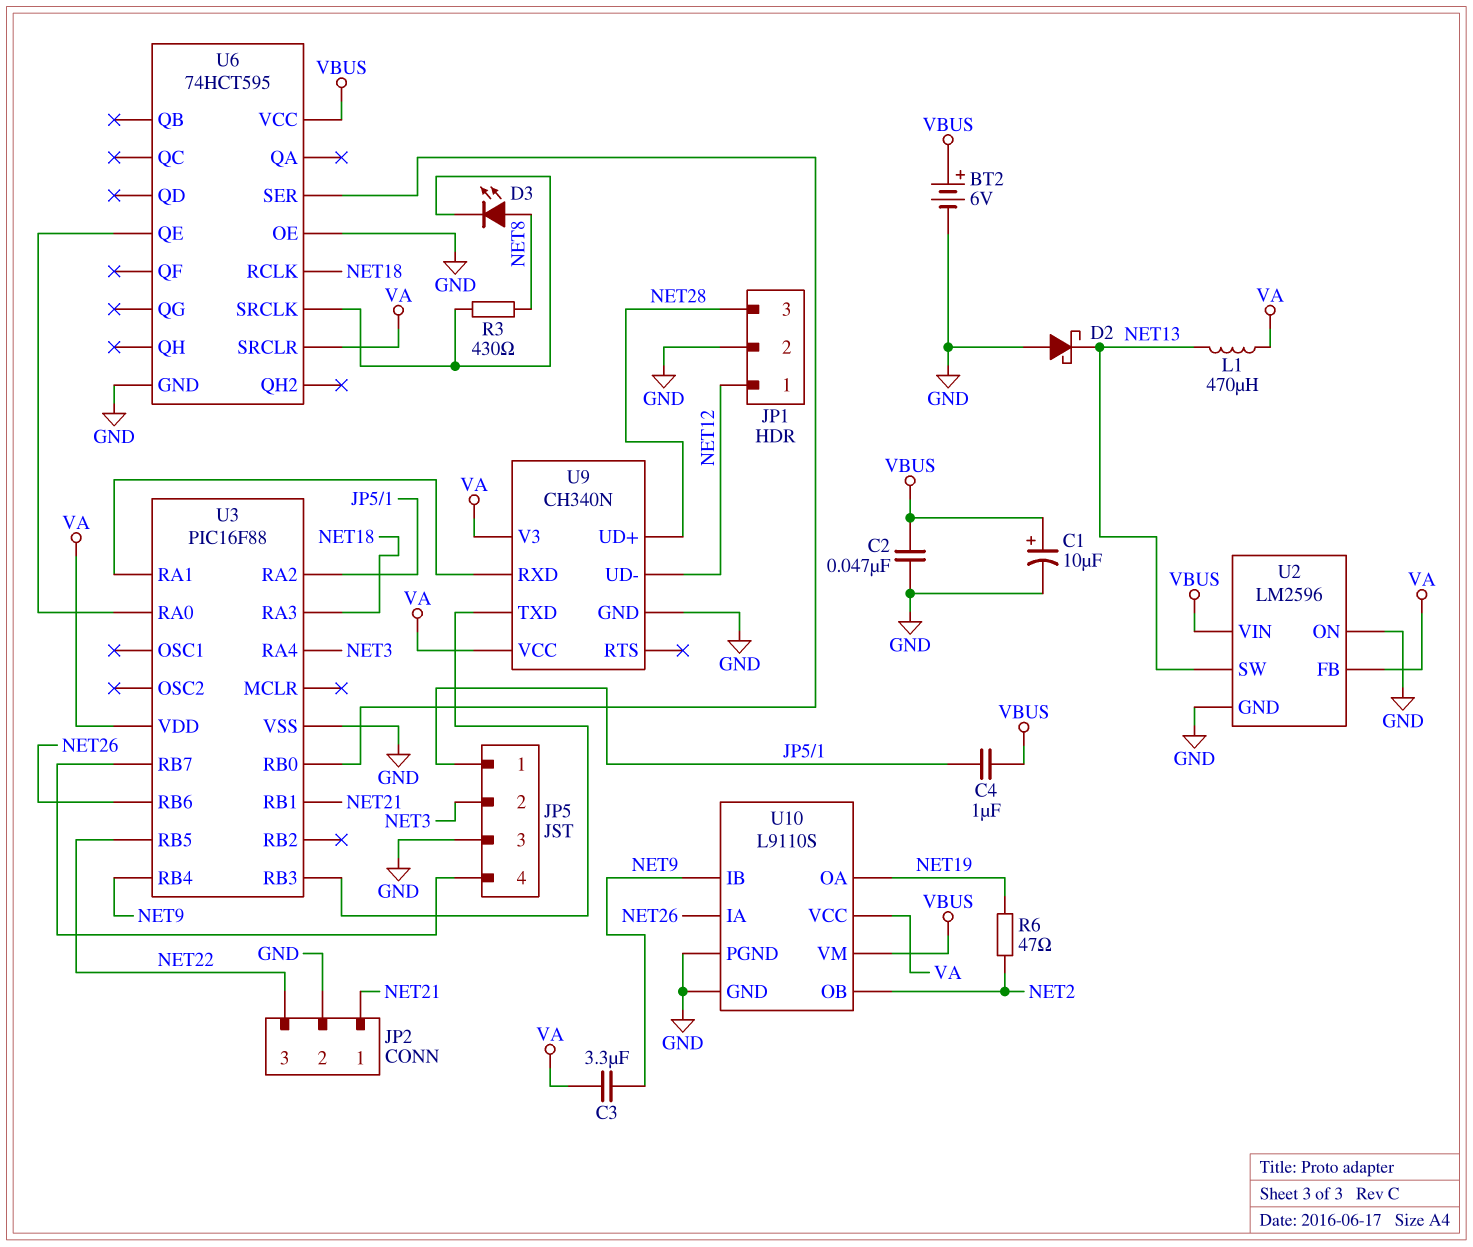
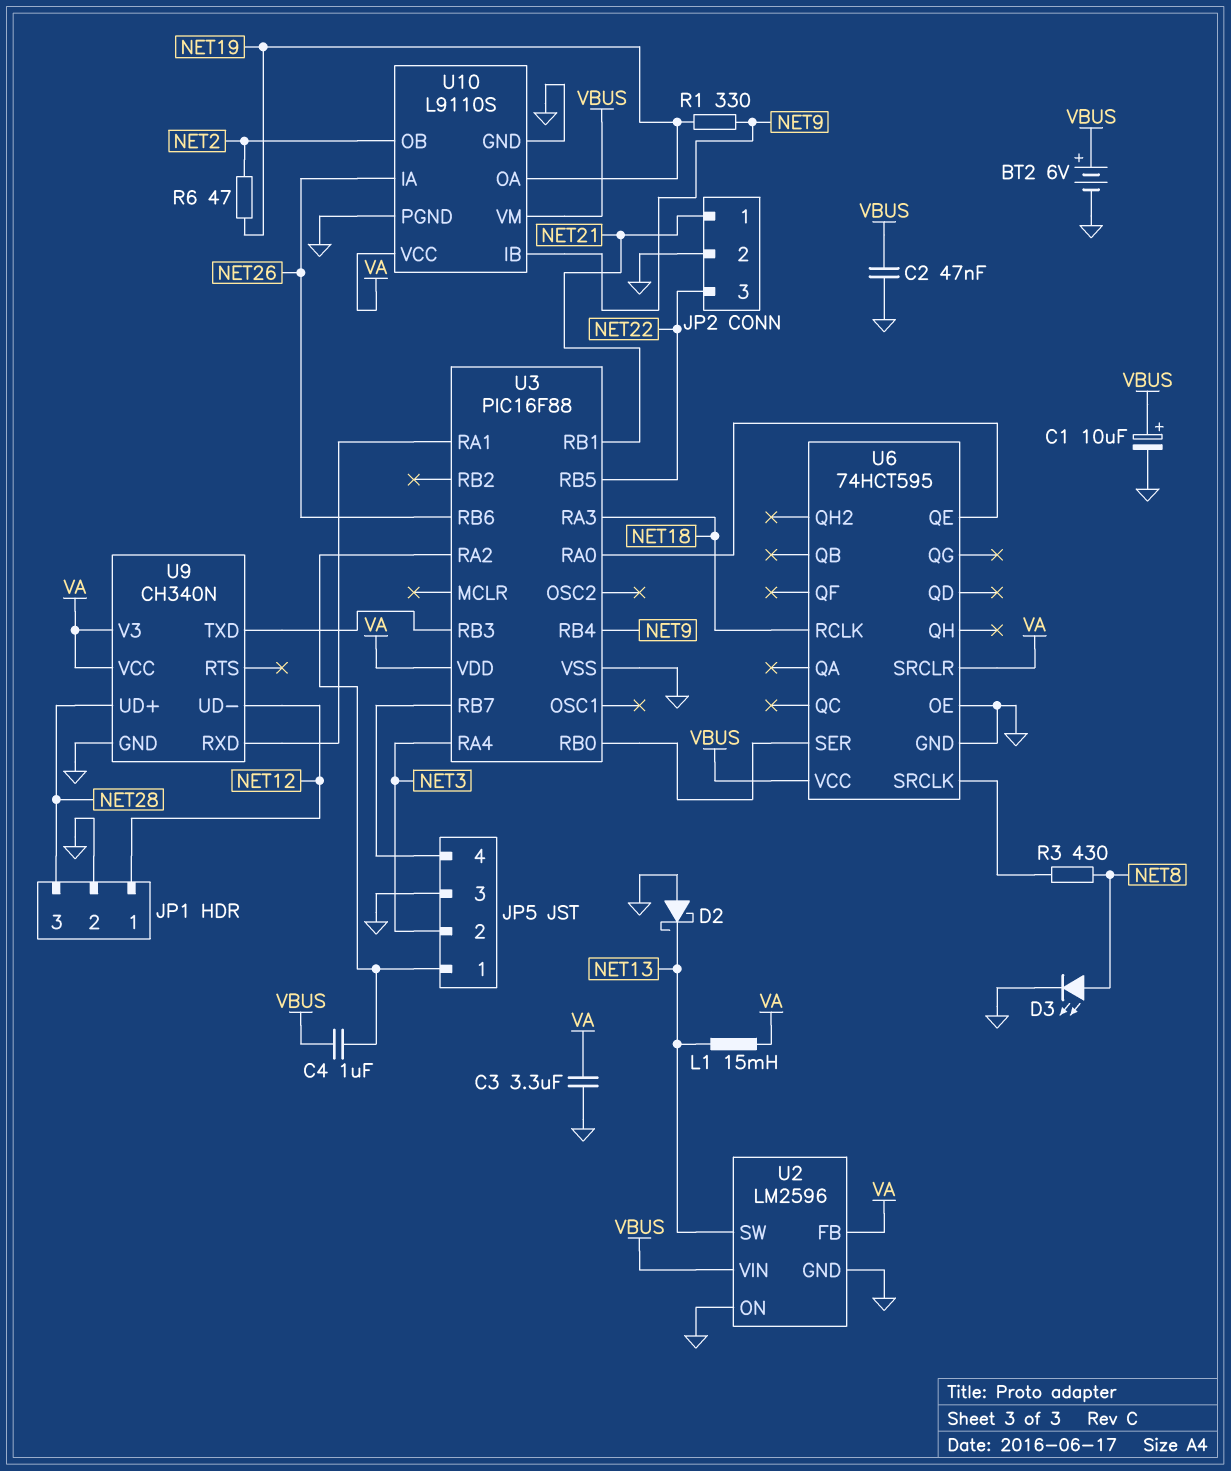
C3: 3.3uF (NET9, VA) -> 3.3uF (GND, VA)
D3: LED (A NET8, K U6/SRCLK) -> LED (A NET8, K GND)
L1: 470uH (NET13, VA) -> 15mH (NET13, VA)
R1: none -> 330 (NET9, NET19)

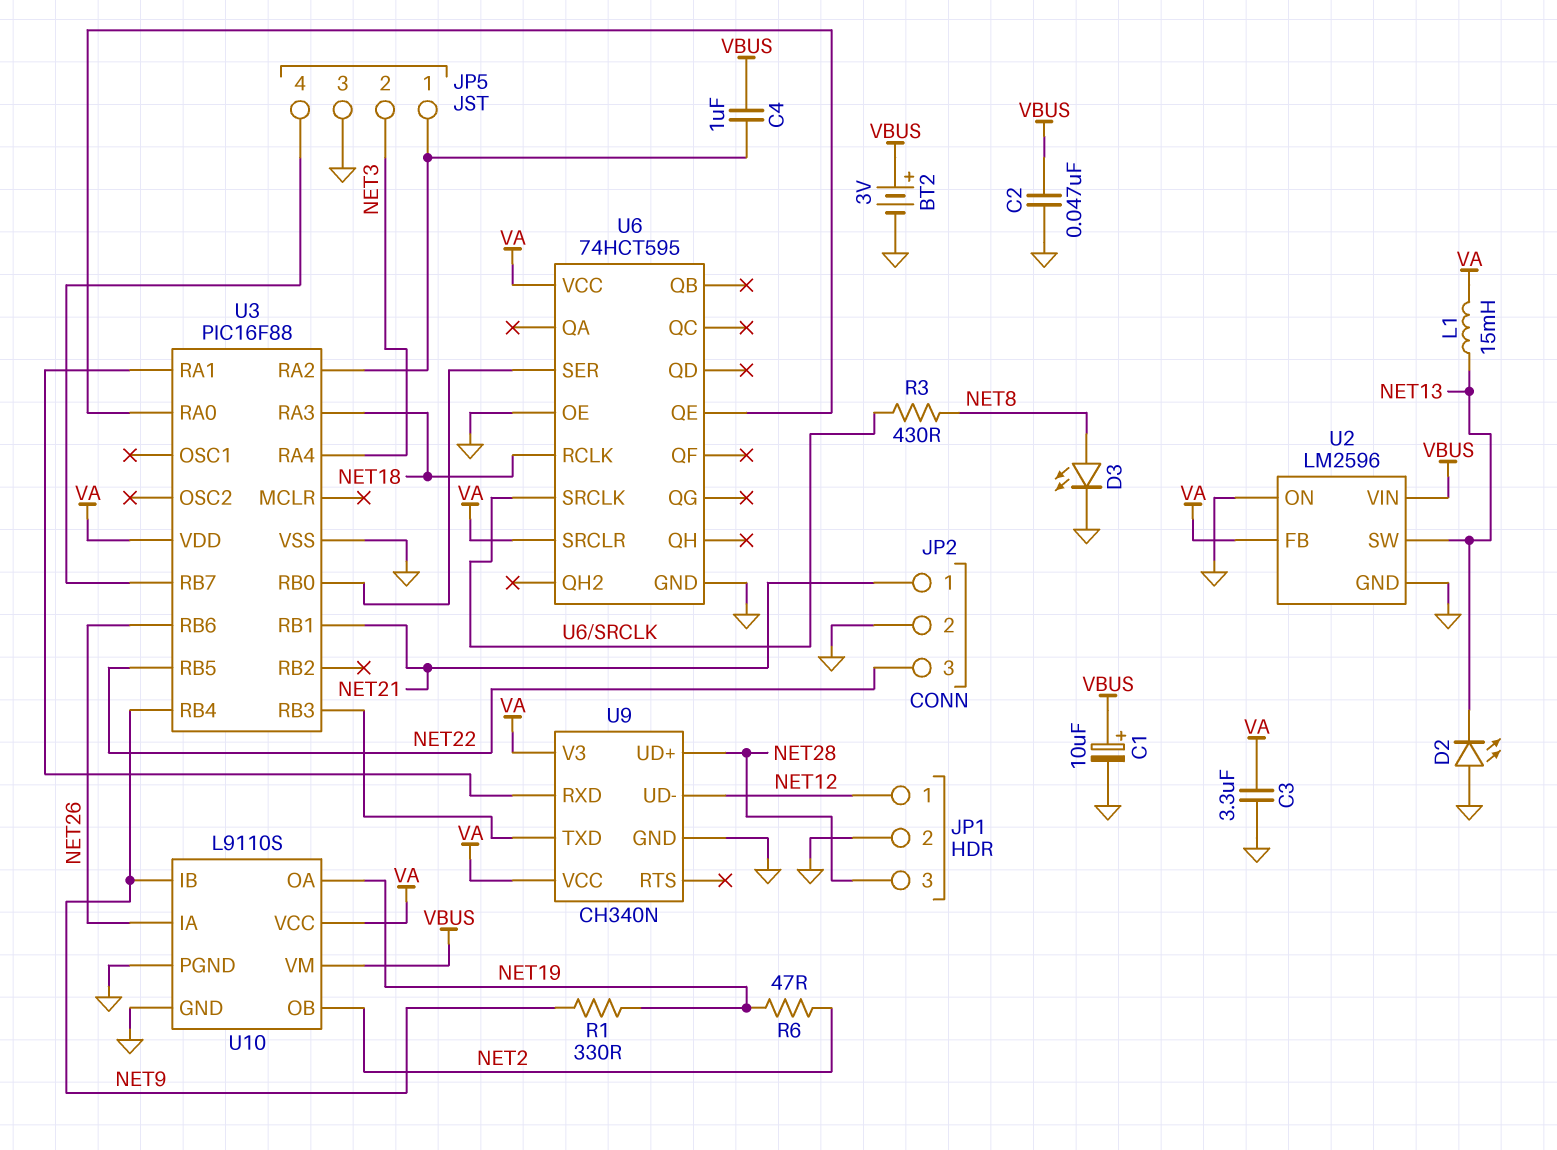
BT2: 6V (plus VBUS, minus GND) -> 3V (plus VBUS, minus GND)
D2: schottky (A GND, K NET13) -> LED (A GND, K NET13)
U6 pin VCC: VBUS -> VA

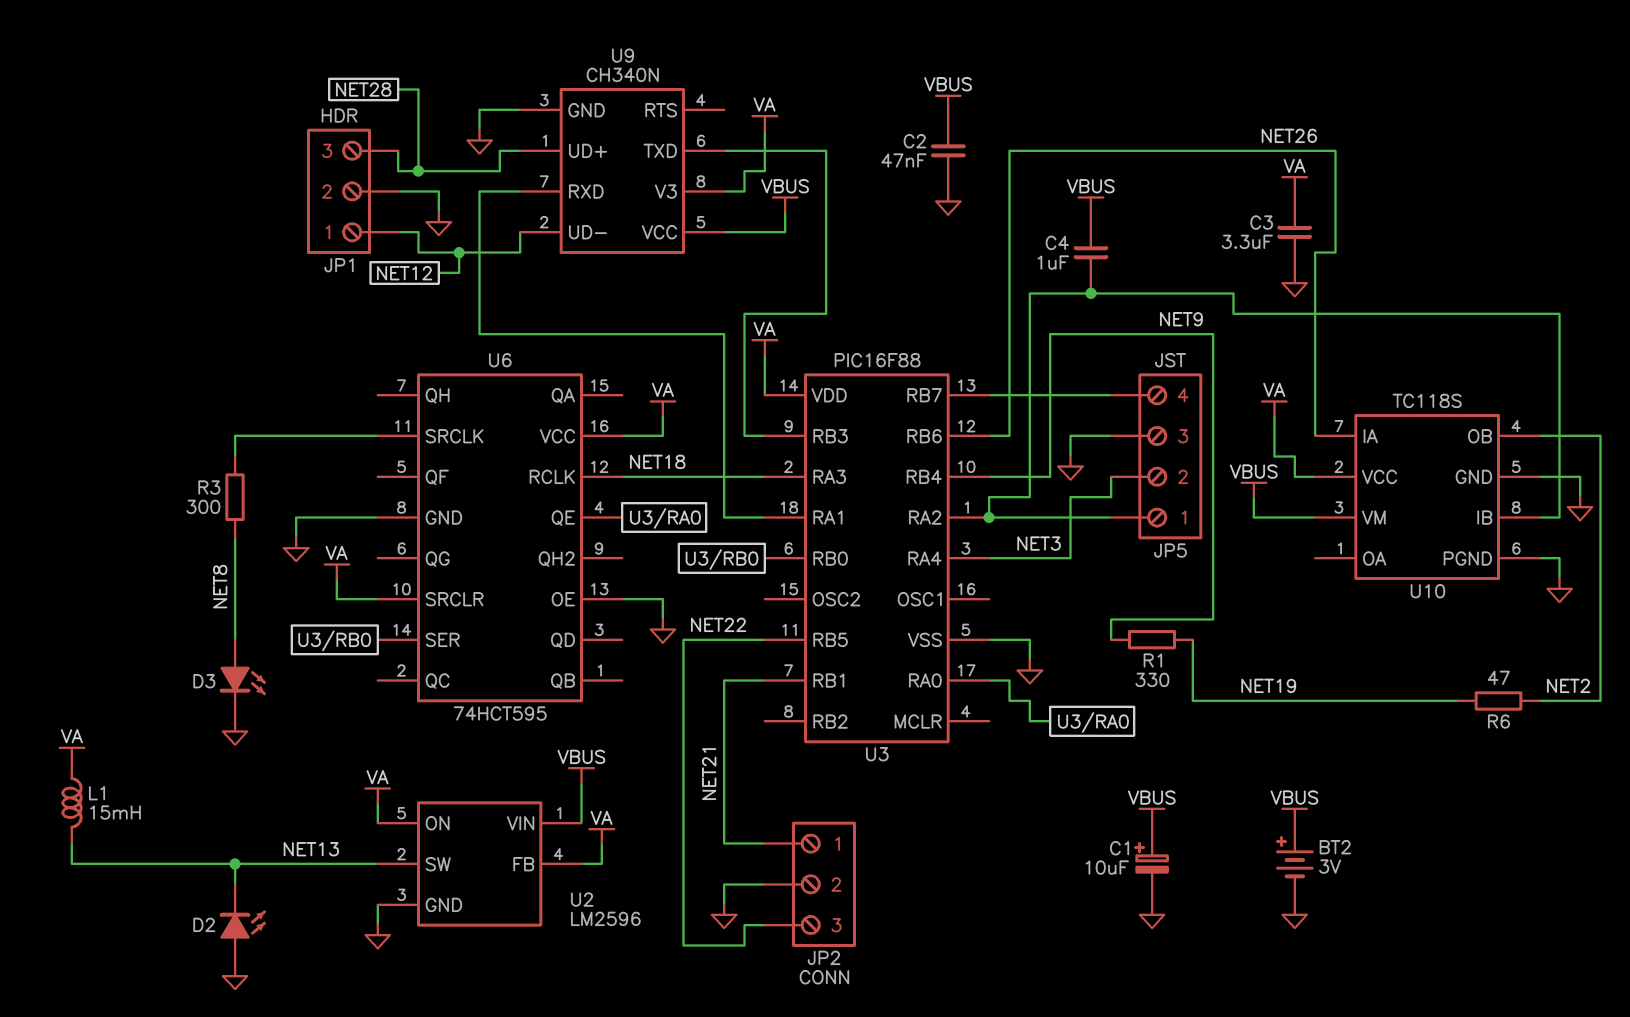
R3: 430 (NET8, U6/SRCLK) -> 300 (NET8, U6/SRCLK)
U2 pin ON: GND -> VA
U9 pin VCC: VA -> VBUS
U10: L9110S -> TC118S
U10 pin IB: NET9 -> JP5/1
U10 pin OA: NET19 -> none

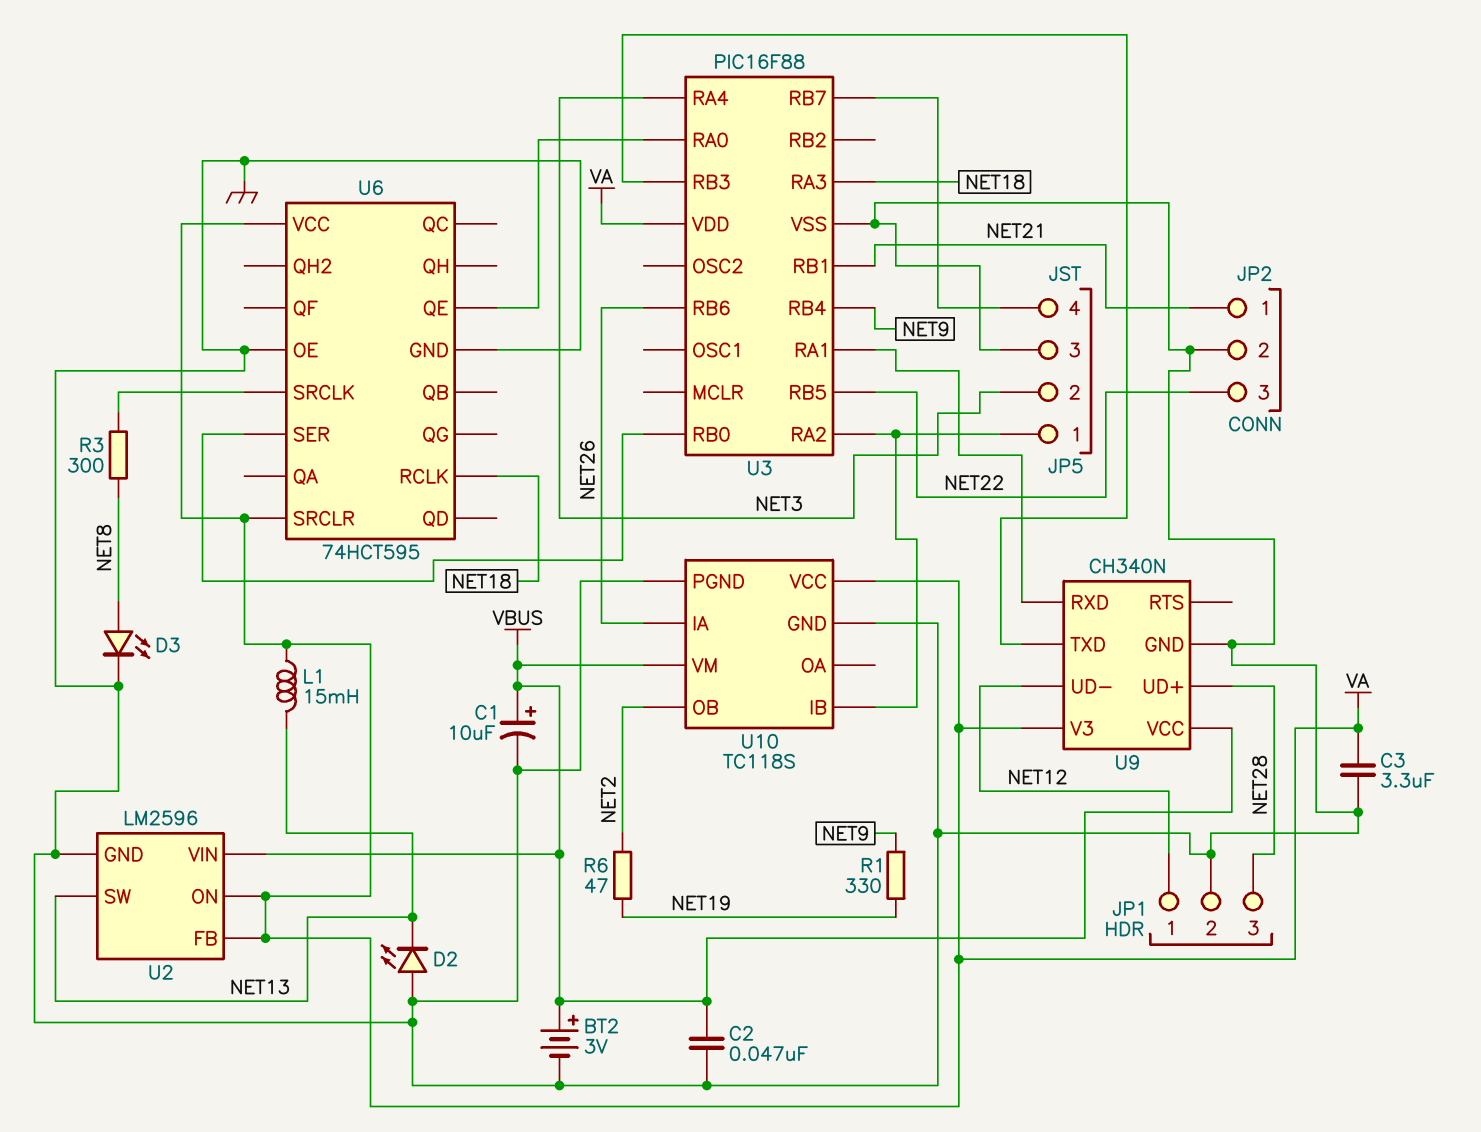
C4: 1uF (JP5/1, VBUS) -> none

